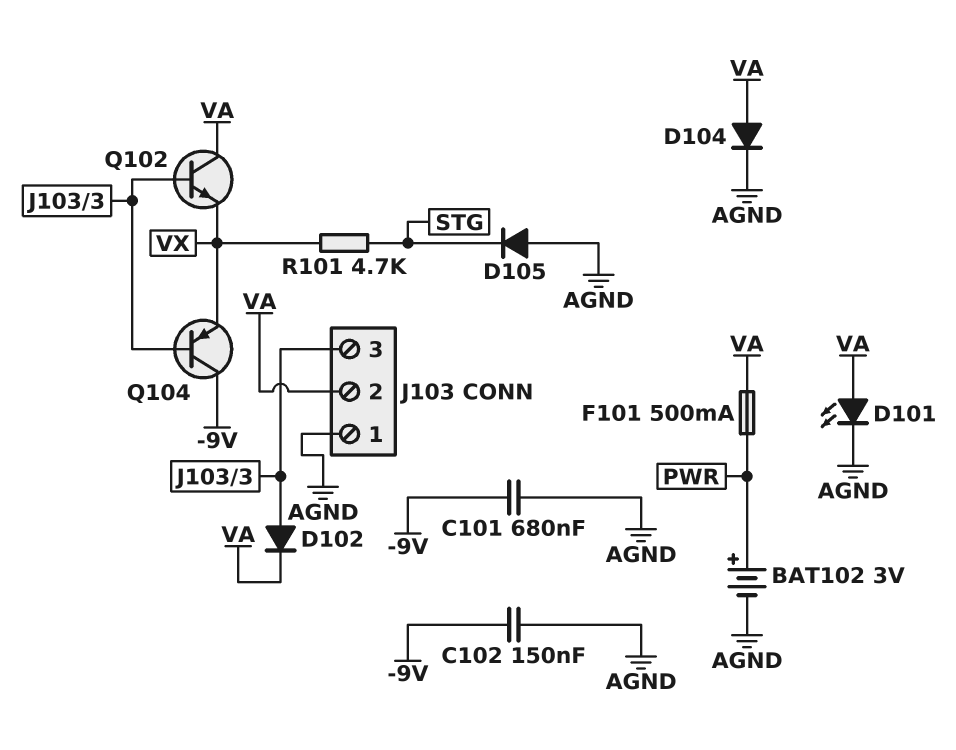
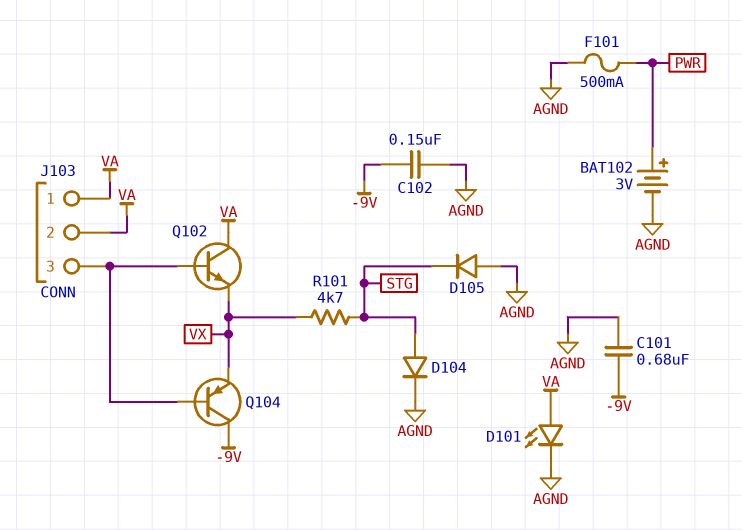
D102: diode (A J103/3, K VA) -> none
D104: diode (A VA, K AGND) -> diode (A STG, K AGND)
F101: 500mA (PWR, VA) -> 500mA (AGND, PWR)
J103 pin 1: AGND -> VA

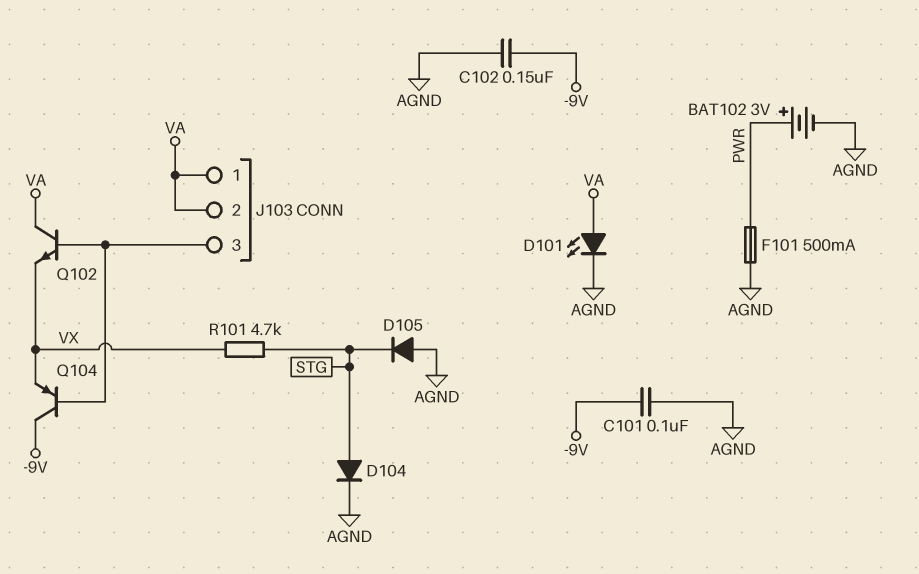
C101: 680nF (-9V, AGND) -> 100nF (-9V, AGND)

